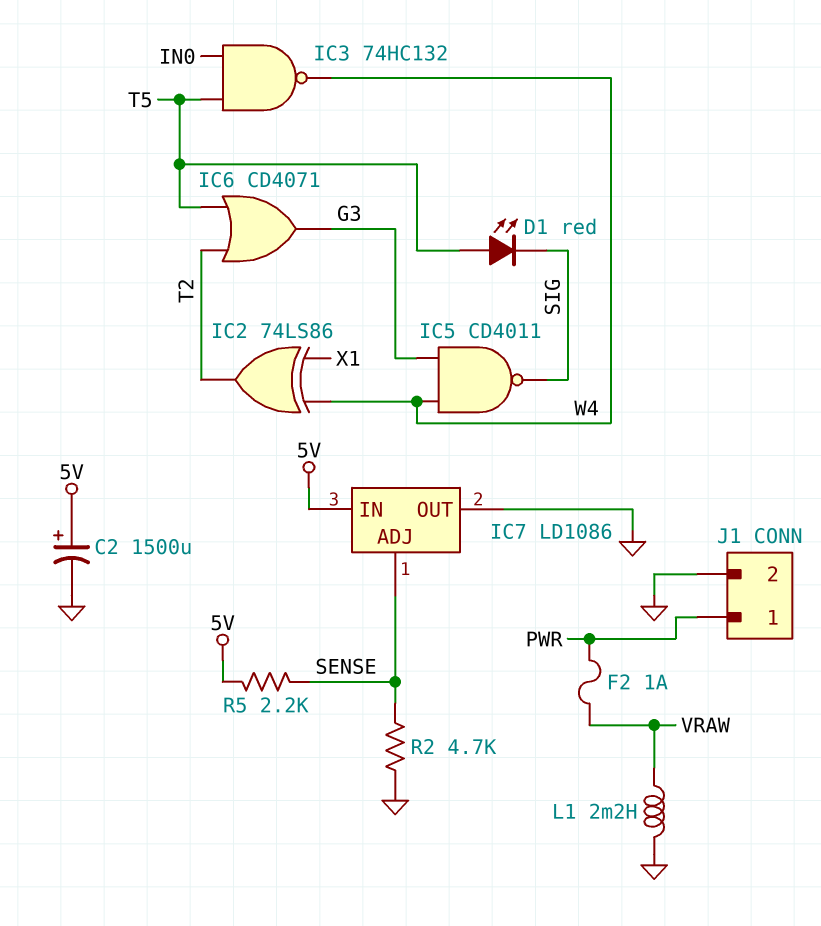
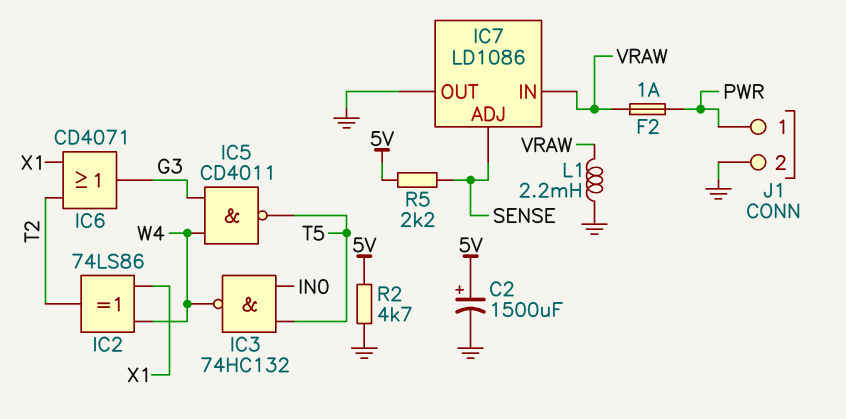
D1: LED red (A T5, K SIG) -> none
IC5: NAND CD4011 (in G3, in W4, out SIG) -> NAND CD4011 (in G3, in W4, out T5)
IC6: OR CD4071 (in T2, in T5, out G3) -> OR CD4071 (in T2, in X1, out G3)
IC7 pin IN: 5V -> VRAW
R2: 4.7k (GND, SENSE) -> 4.7k (5V, GND)

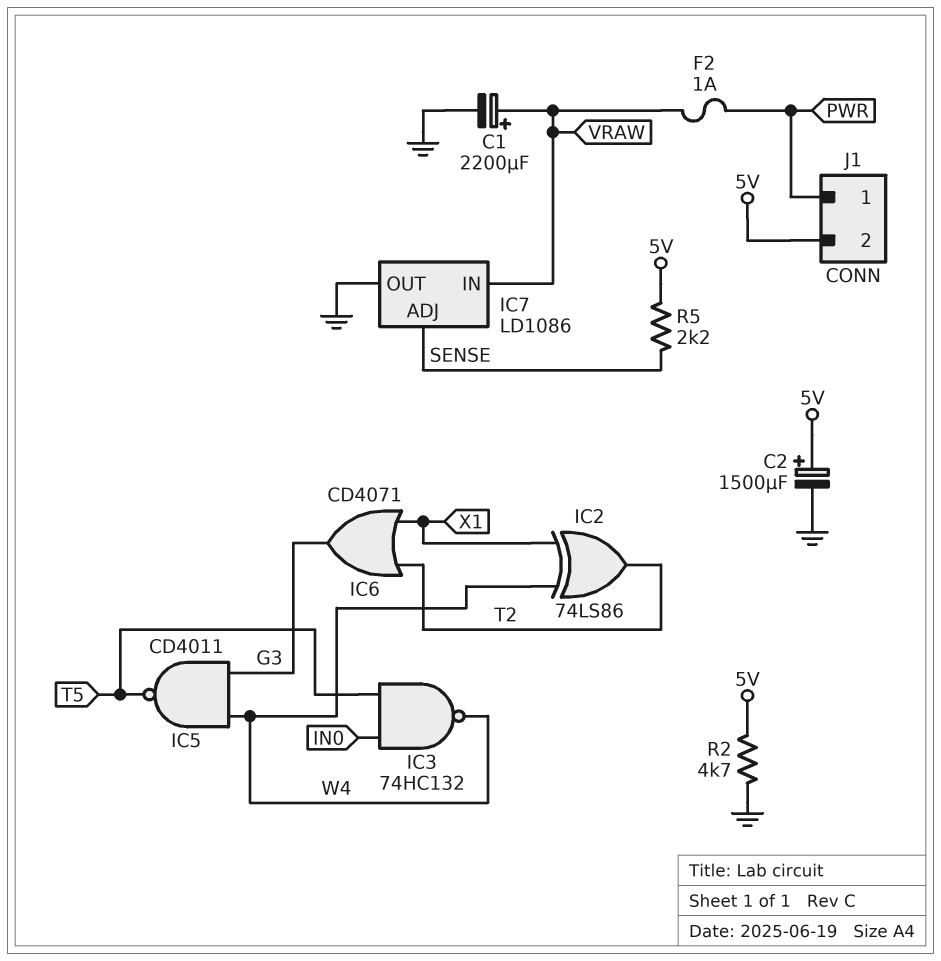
C1: none -> 2200uF (plus VRAW, minus GND)
J1 pin 2: GND -> 5V
L1: 2.2mH (GND, VRAW) -> none

